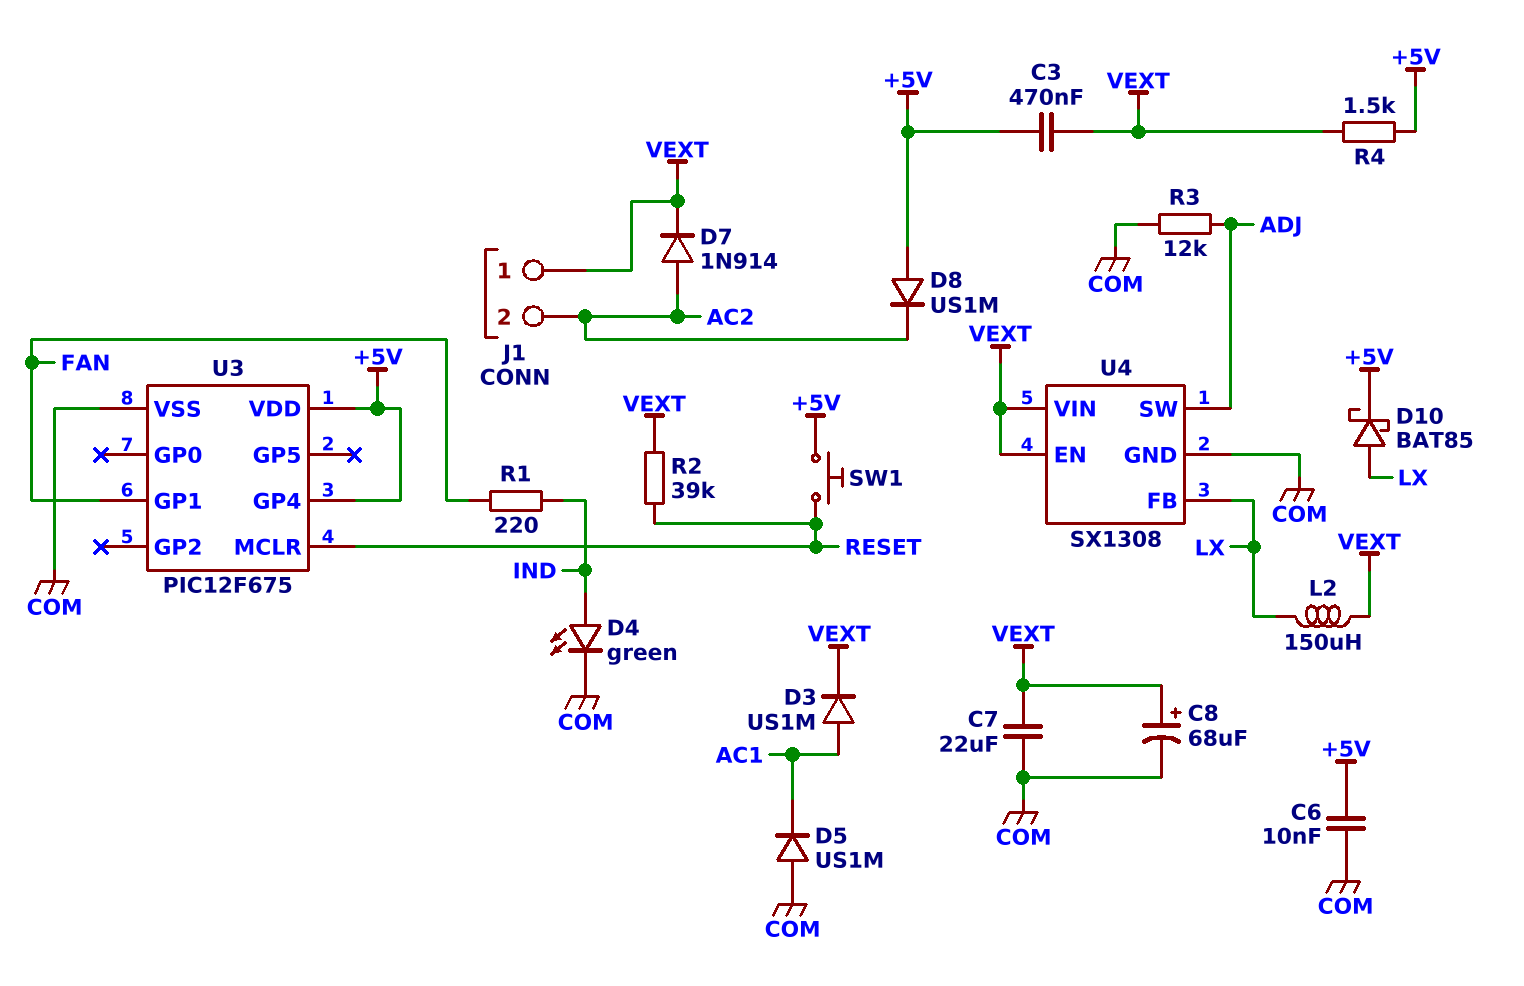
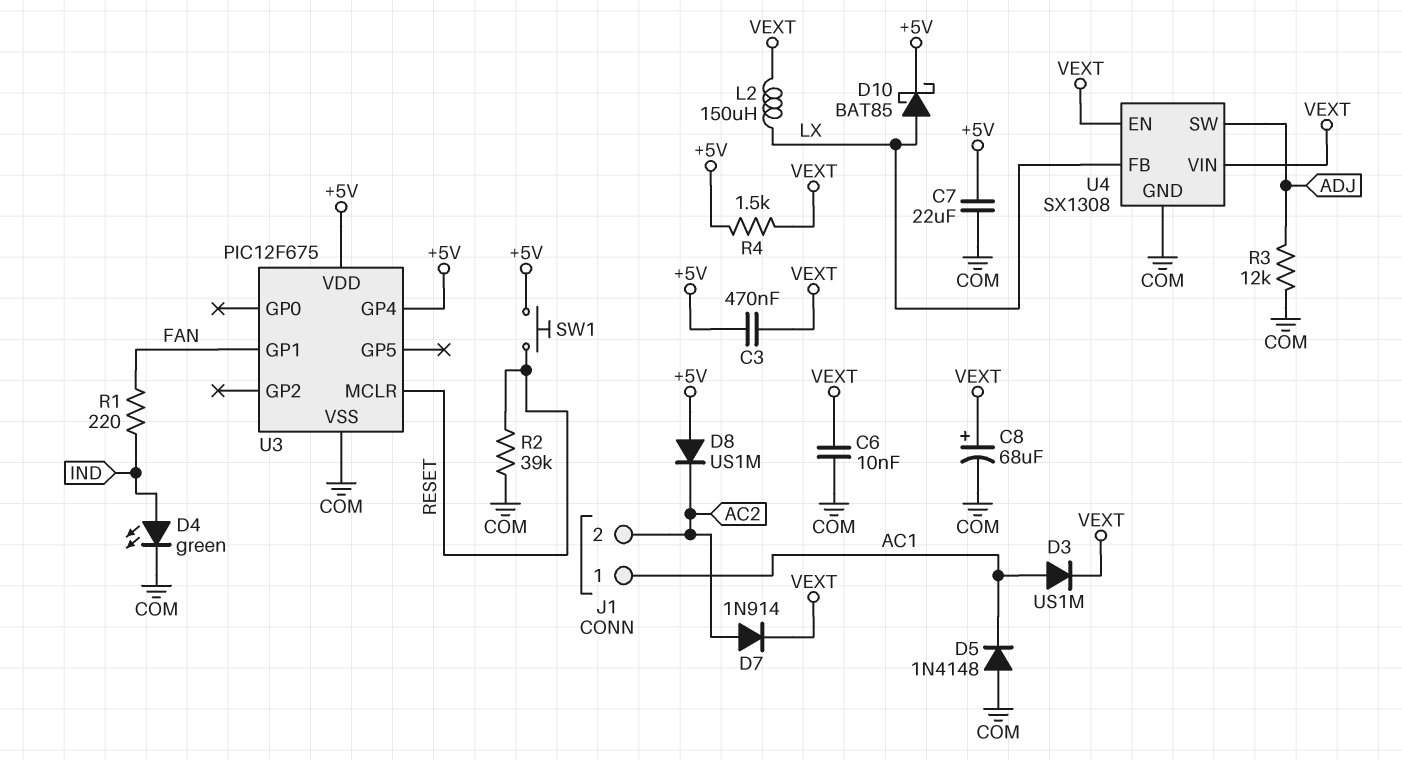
C6: 10nF (+5V, COM) -> 10nF (COM, VEXT)
C7: 22uF (COM, VEXT) -> 22uF (+5V, COM)
D5: diode US1M (A COM, K AC1) -> diode 1N4148 (A COM, K AC1)
J1 pin 1: VEXT -> AC1
R2: 39k (RESET, VEXT) -> 39k (COM, RESET)

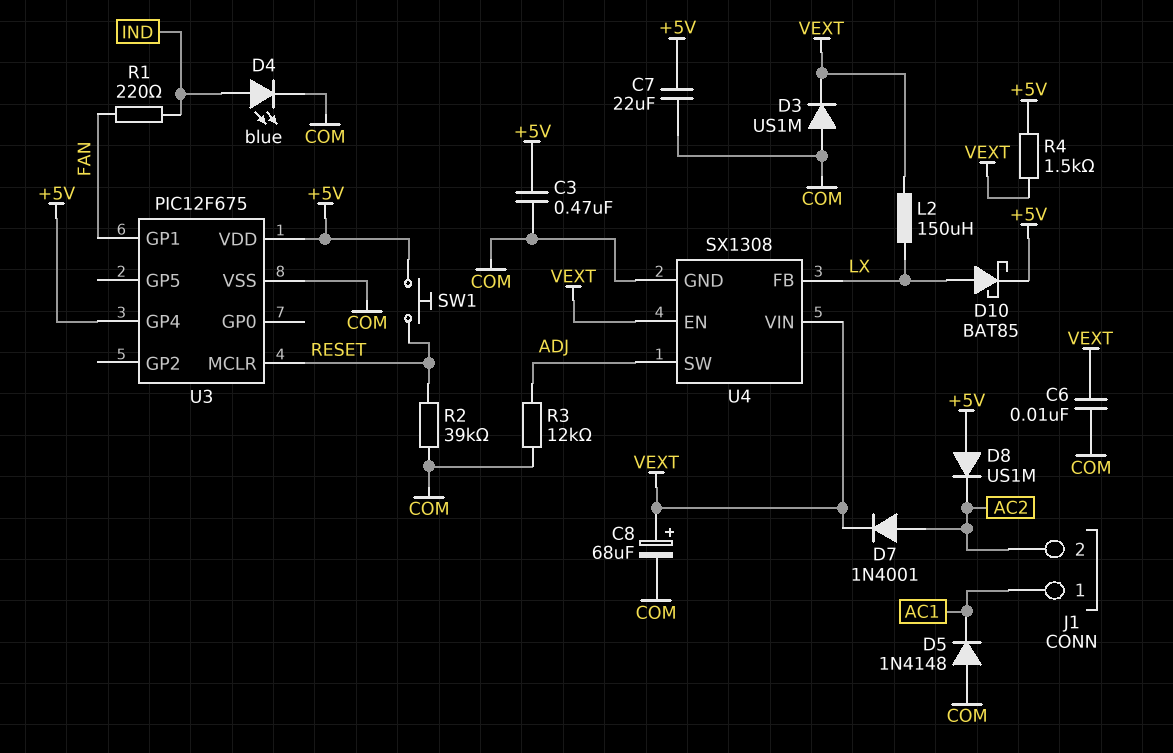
C3: 470nF (+5V, VEXT) -> 470nF (+5V, COM)
D3: diode US1M (A AC1, K VEXT) -> diode US1M (A COM, K VEXT)
D4: LED green (A IND, K COM) -> LED blue (A IND, K COM)
D7: diode 1N914 (A AC2, K VEXT) -> diode 1N4001 (A AC2, K VEXT)

